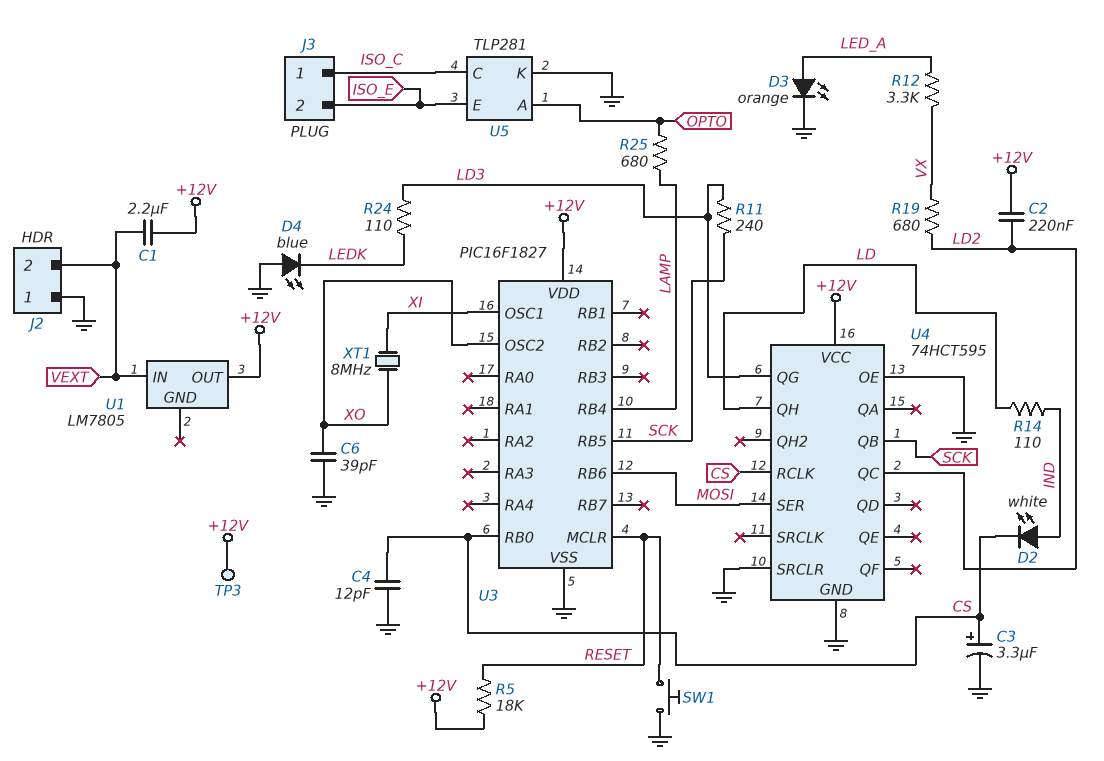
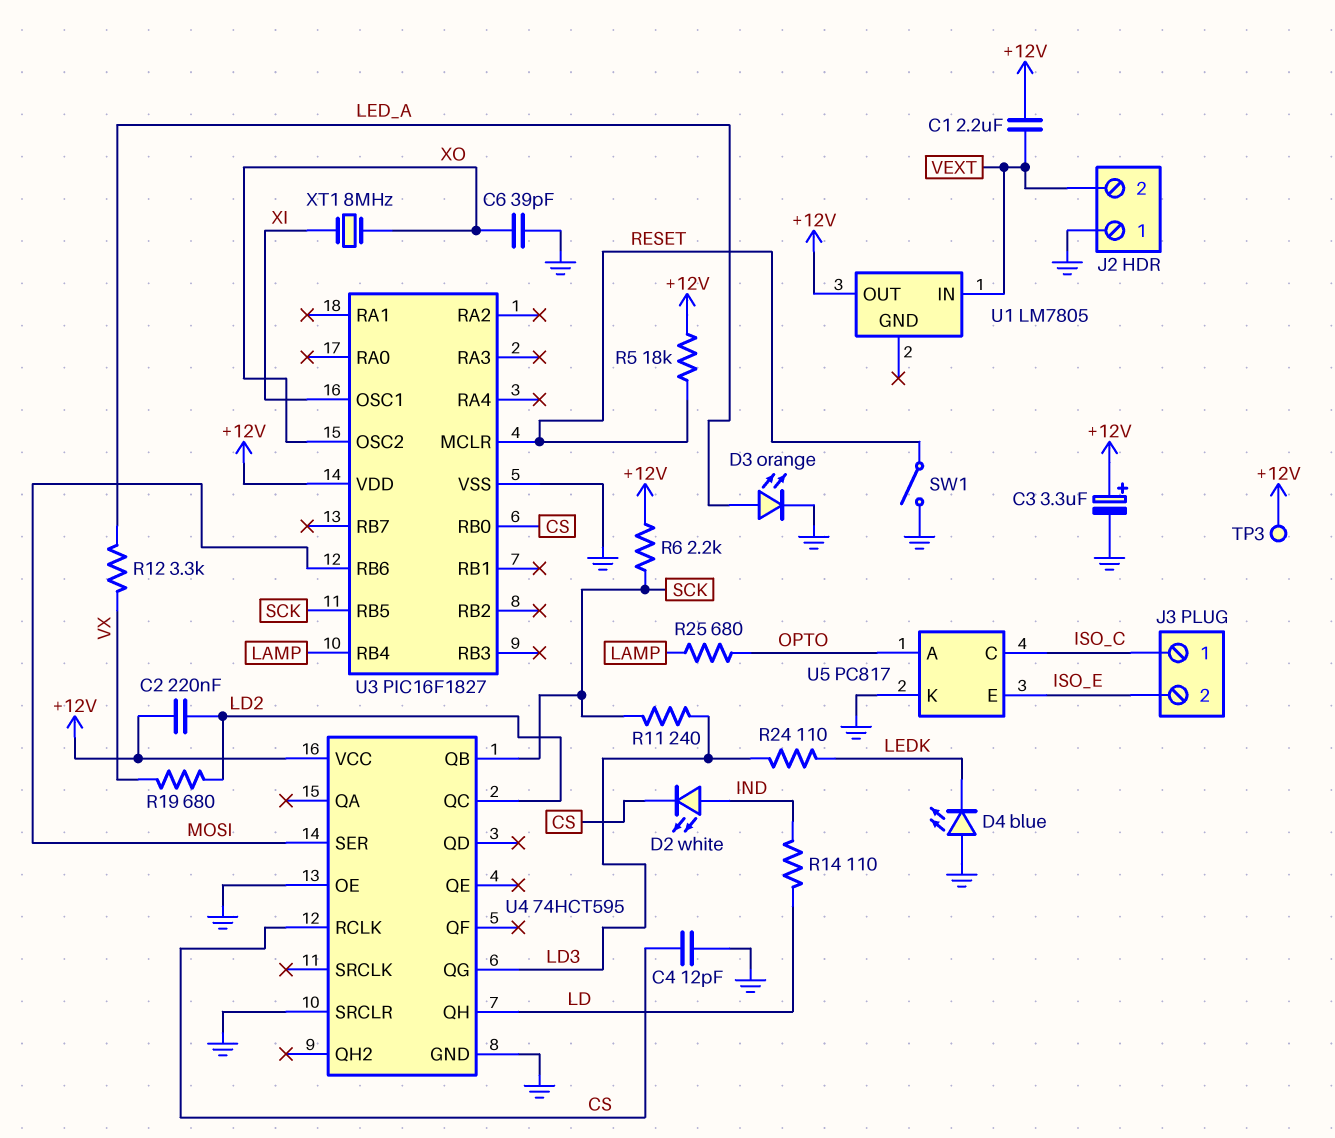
C3: 3.3uF (plus CS, minus GND) -> 3.3uF (plus +12V, minus GND)
R6: none -> 2.2k (+12V, SCK)
SW1: button (GND, RESET) -> switch (GND, RESET)
U5: TLP281 -> PC817

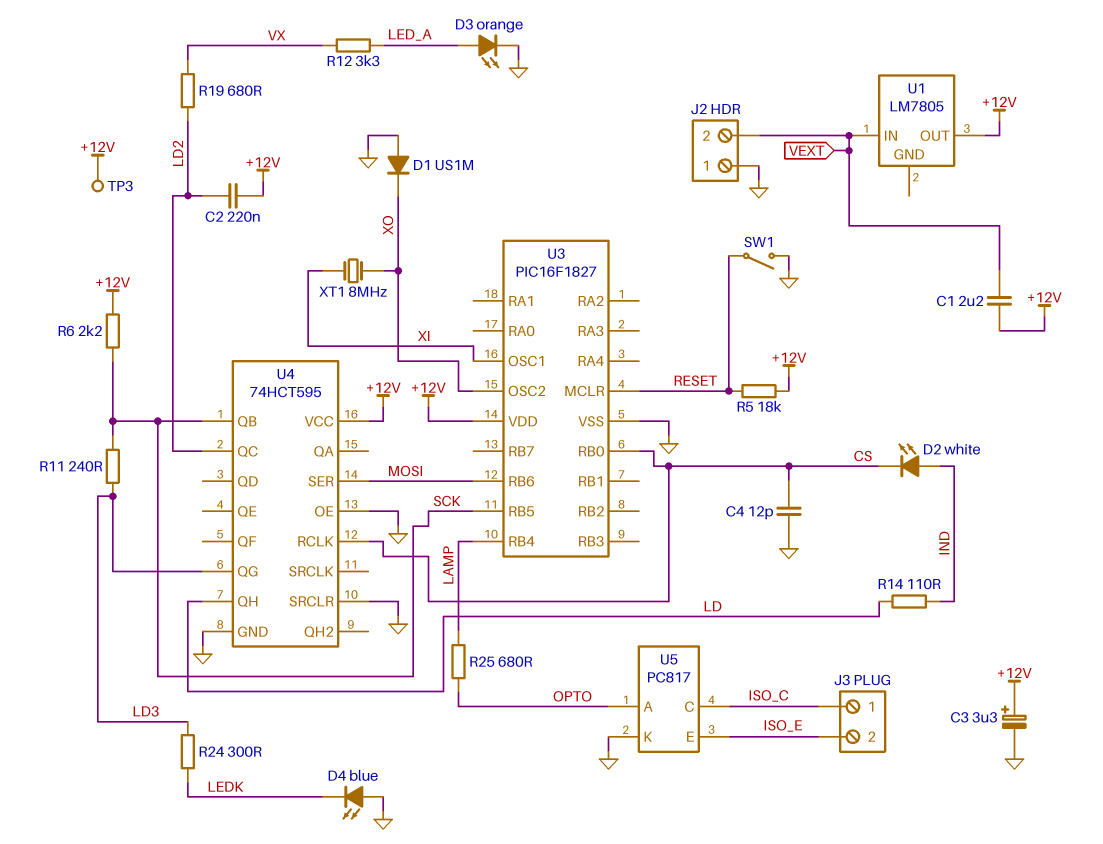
C6: 39pF (GND, XO) -> none
D1: none -> diode US1M (A GND, K XO)
R24: 110 (LD3, LEDK) -> 300 (LD3, LEDK)

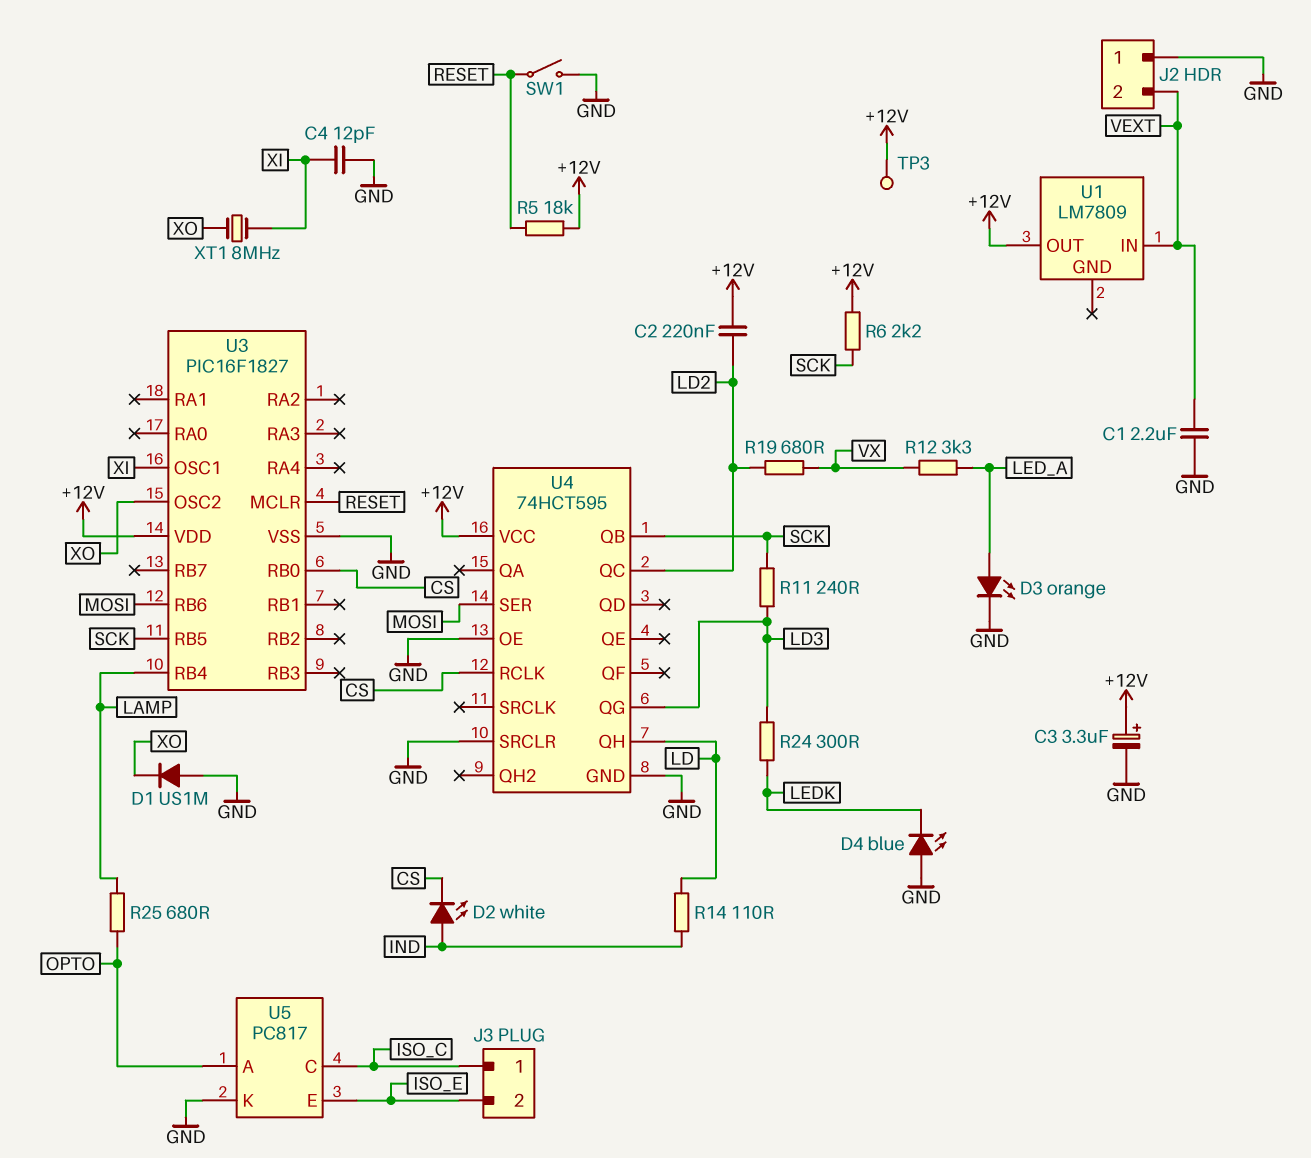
C1: 2.2uF (+12V, VEXT) -> 2.2uF (GND, VEXT)
C4: 12pF (CS, GND) -> 12pF (GND, XI)
U1: LM7805 -> LM7809

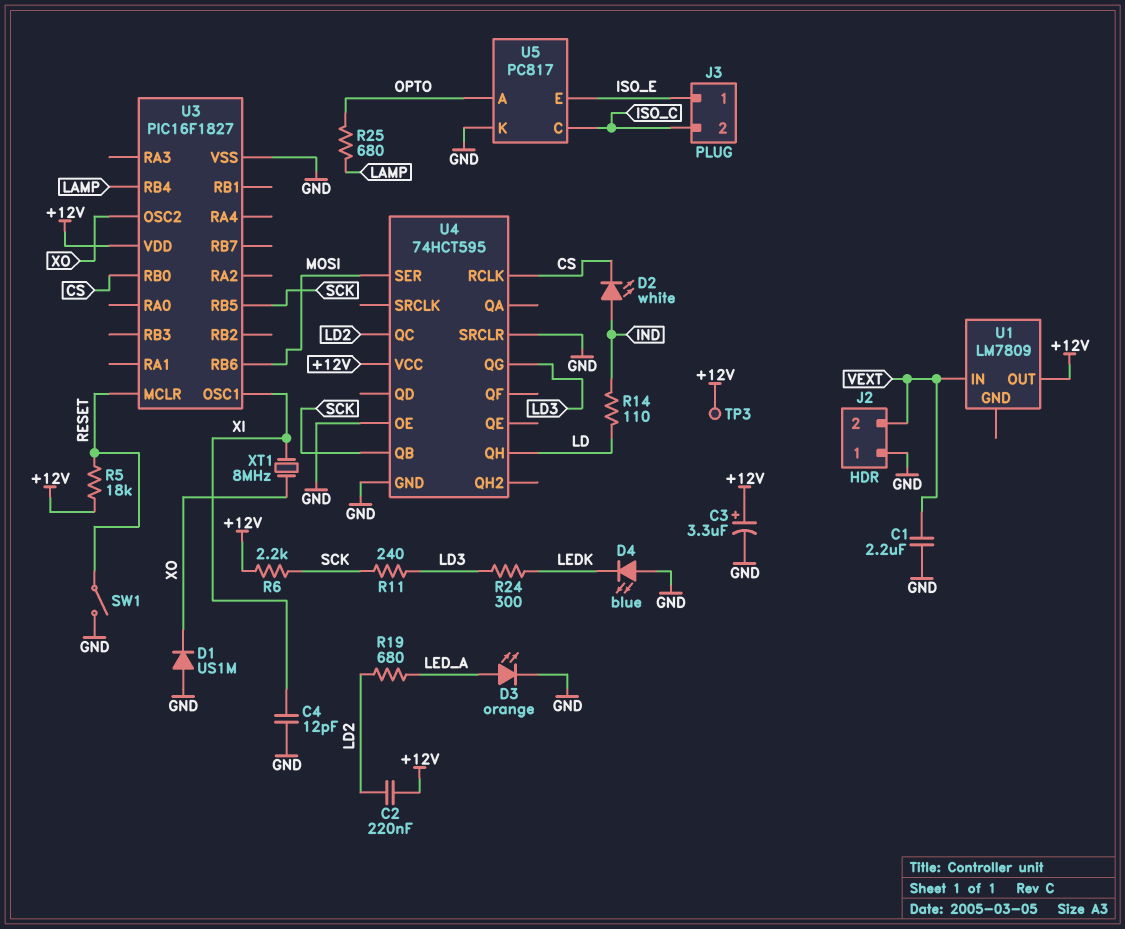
J3 pin 1: ISO_C -> ISO_E
J3 pin 2: ISO_E -> ISO_C
R12: 3.3k (LED_A, VX) -> none
R19: 680 (LD2, VX) -> 680 (LD2, LED_A)

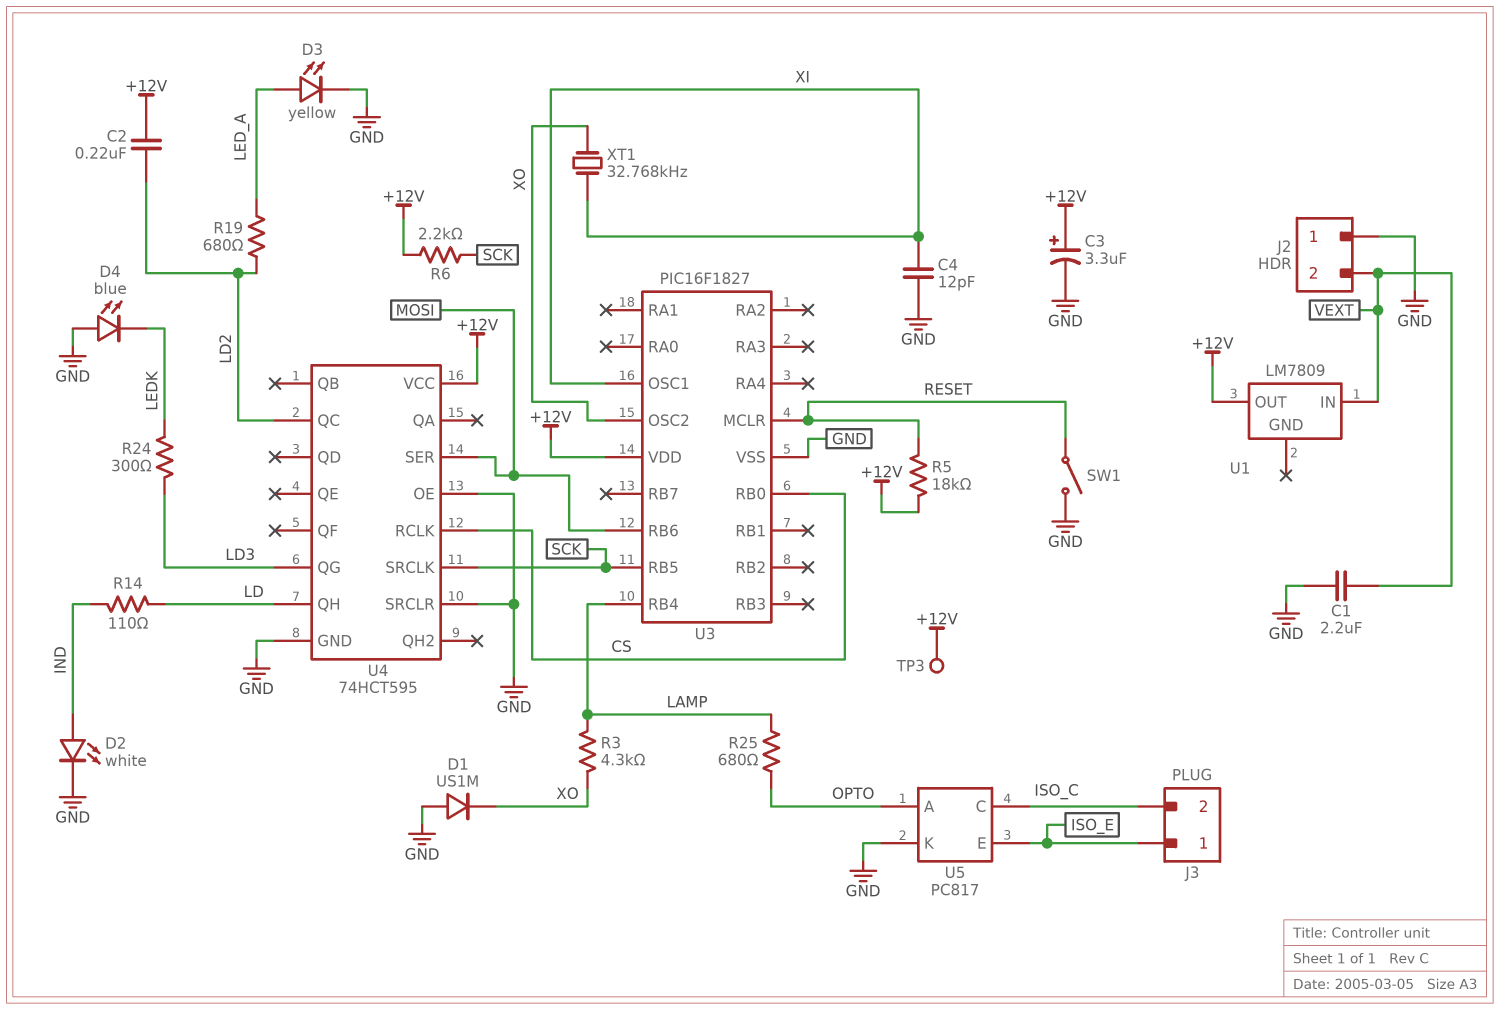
D2: LED white (A IND, K CS) -> LED white (A IND, K GND)
D3: LED orange (A LED_A, K GND) -> LED yellow (A LED_A, K GND)
R3: none -> 4.3k (LAMP, XO)
R11: 240 (LD3, SCK) -> none
U4 pin QB: SCK -> none
U4 pin SRCLK: none -> SCK
XT1: 8MHz (XI, XO) -> 32.768kHz (XI, XO)

